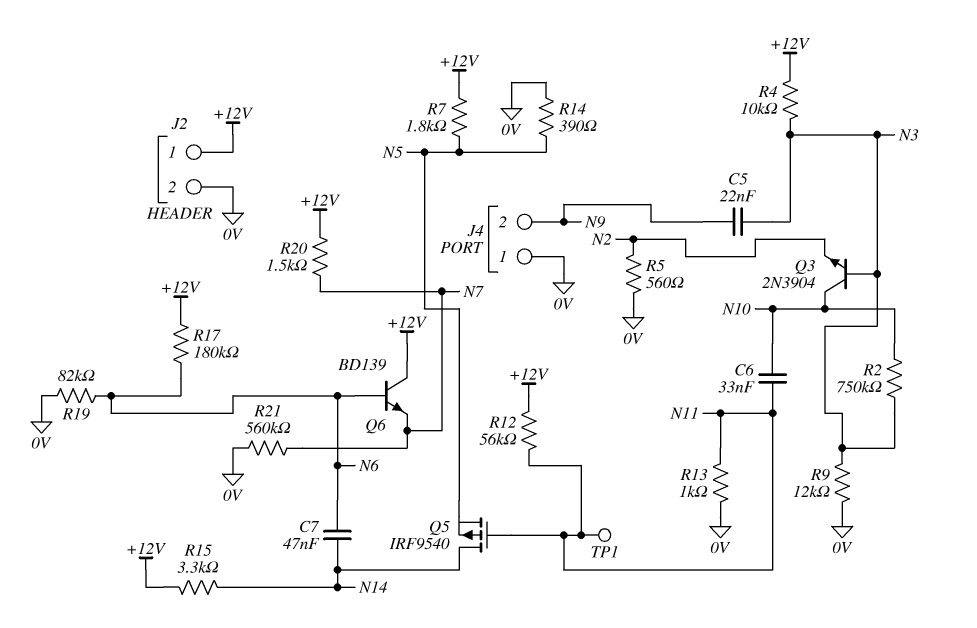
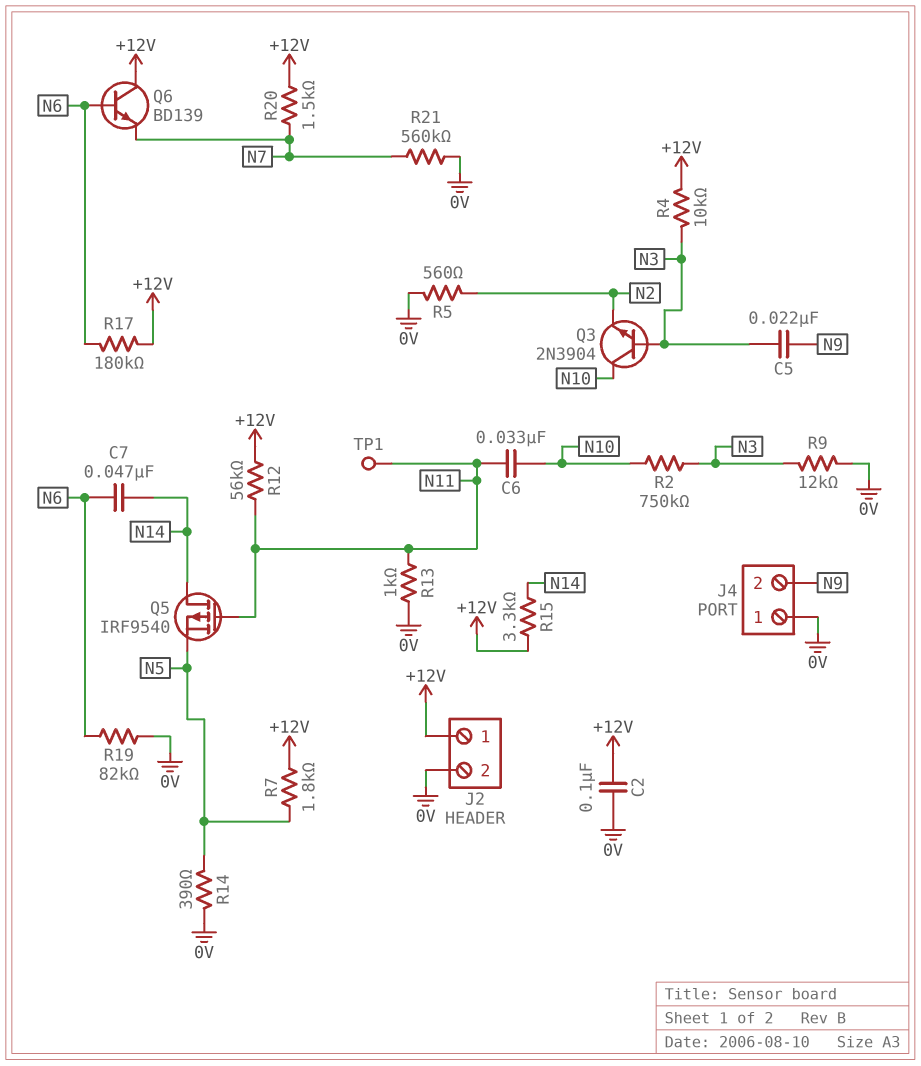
C2: none -> 100nF (+12V, 0V)

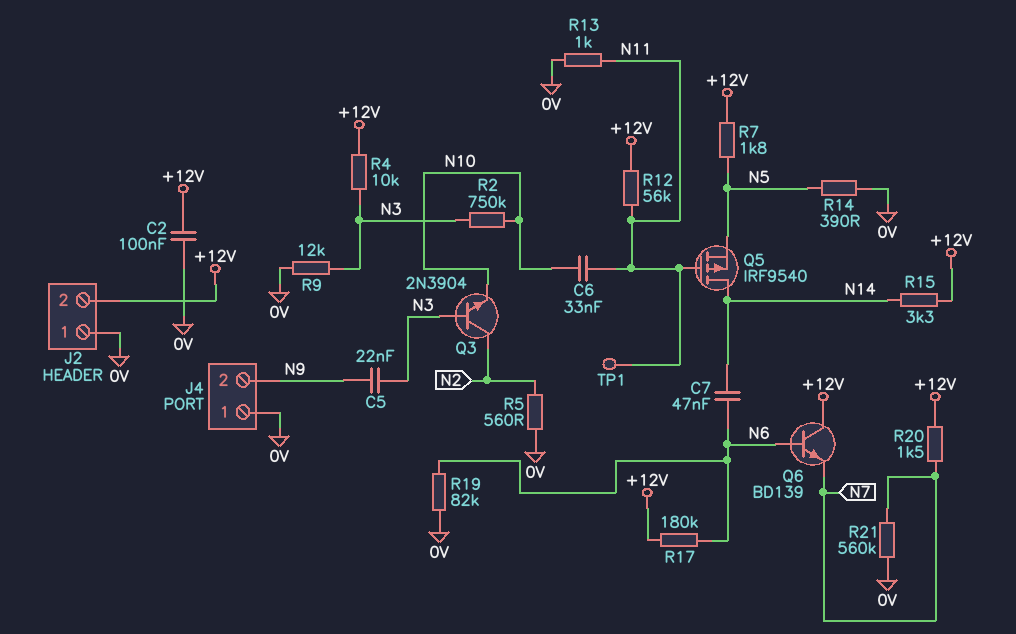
J2 pin 1: +12V -> 0V
J2 pin 2: 0V -> +12V
Q3: NPN 2N3904 (B N3, C N10, E N2) -> NPN 2N3904 (B N3, C N2, E N10)

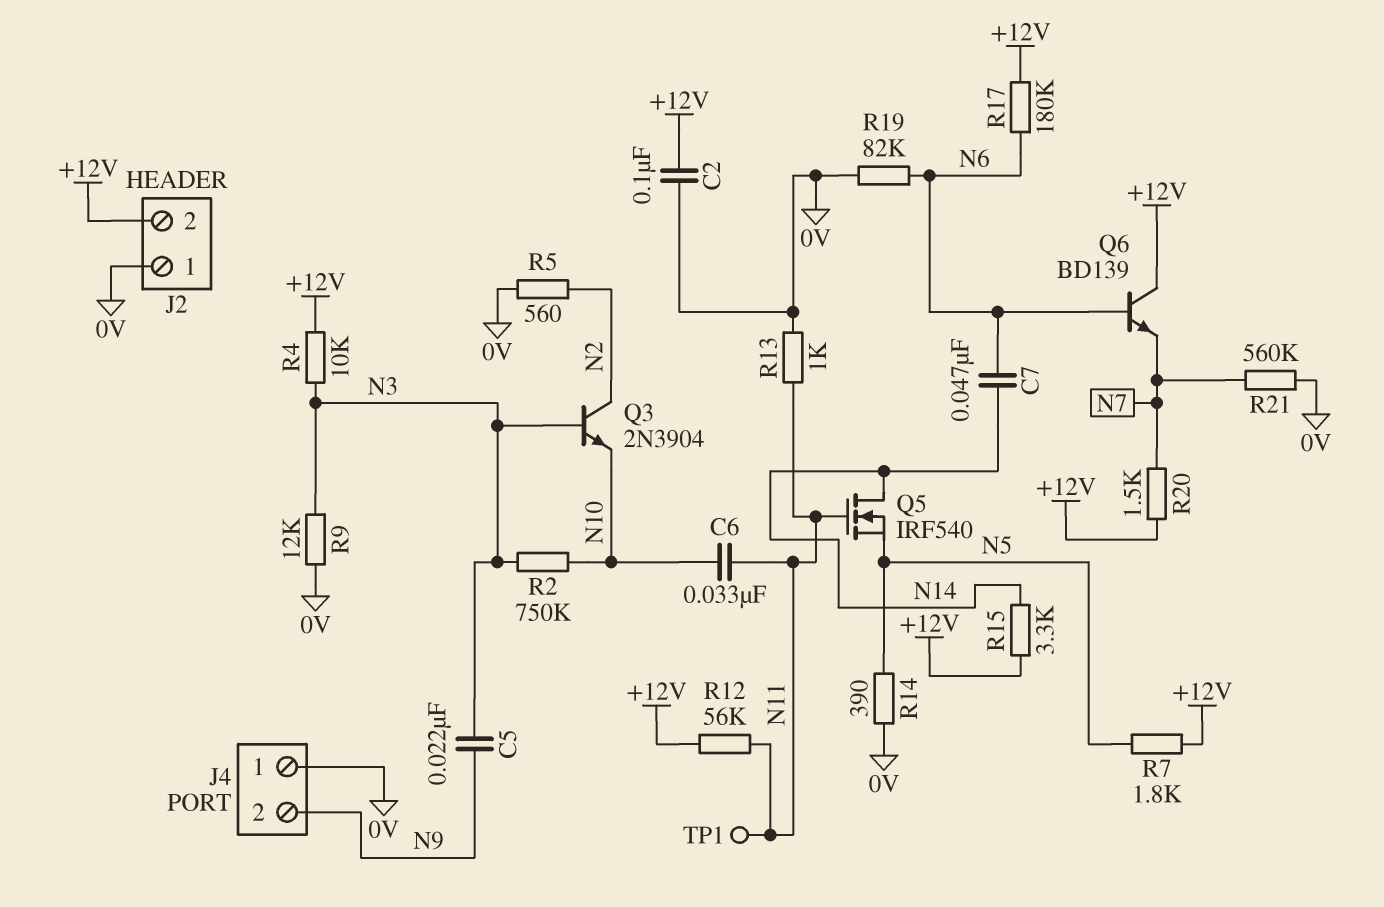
Q5: PMOS IRF9540 (G N11, D N14, S N5) -> NMOS IRF540 (G N11, D N14, S N5)

